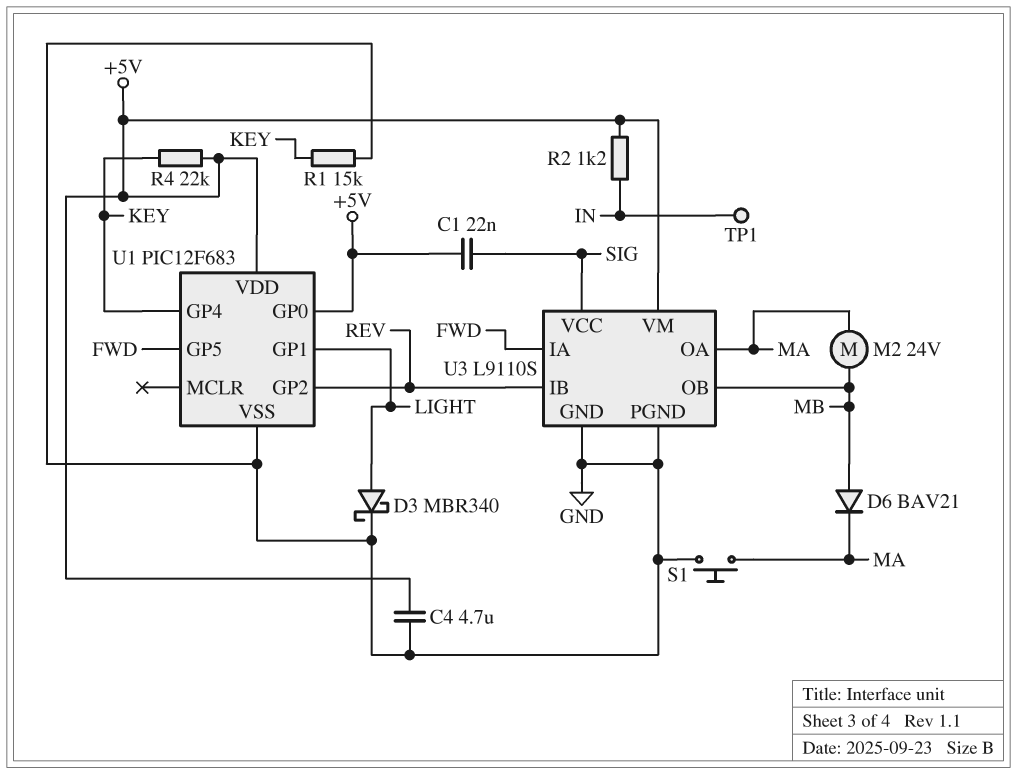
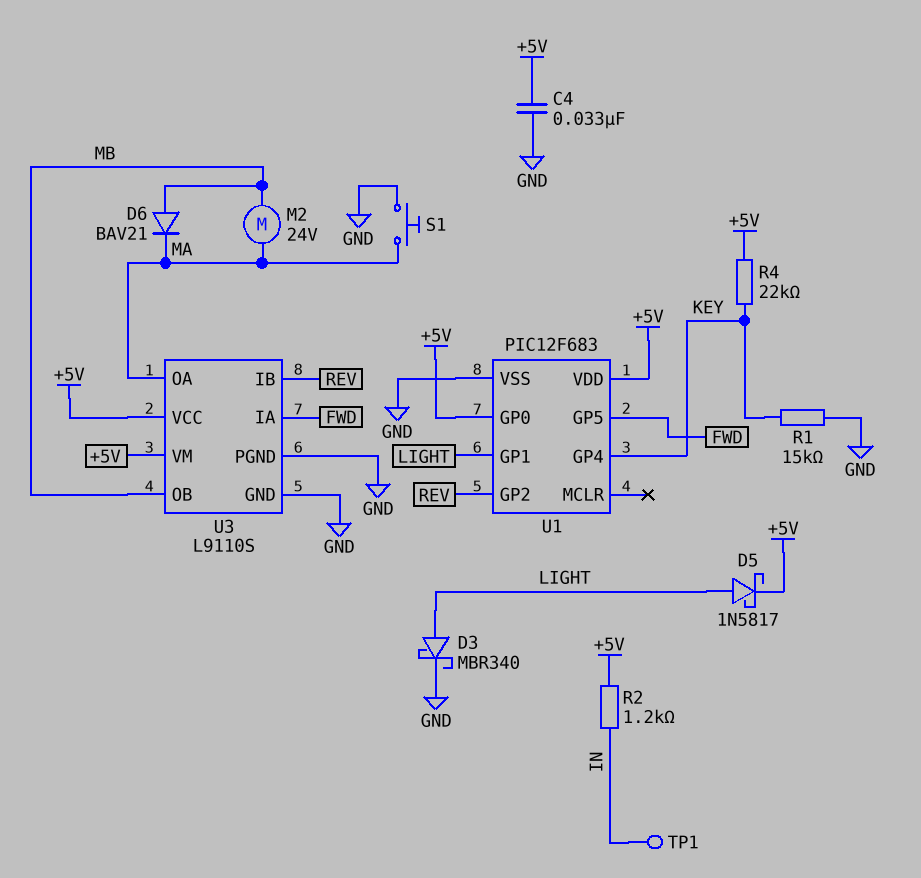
C1: 22nF (+5V, SIG) -> none
C4: 4.7uF (+5V, GND) -> 33nF (+5V, GND)
D5: none -> schottky 1N5817 (A LIGHT, K +5V)
U3 pin VCC: SIG -> +5V

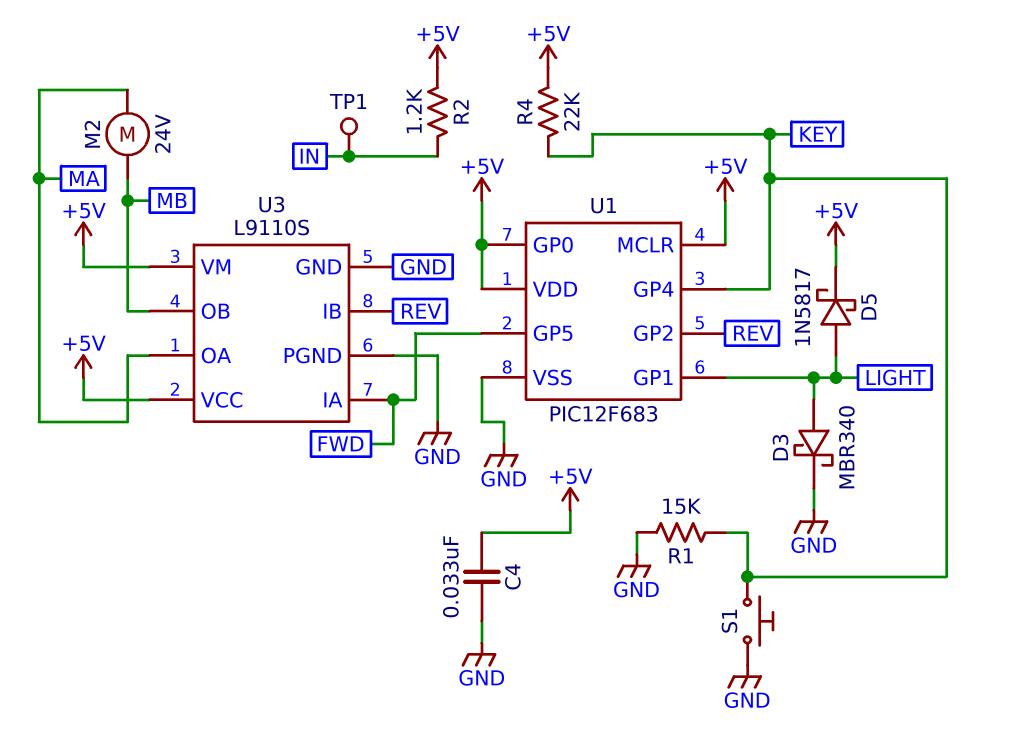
D6: diode BAV21 (A MB, K MA) -> none
S1: button (GND, MA) -> button (GND, KEY)
U1 pin MCLR: none -> +5V

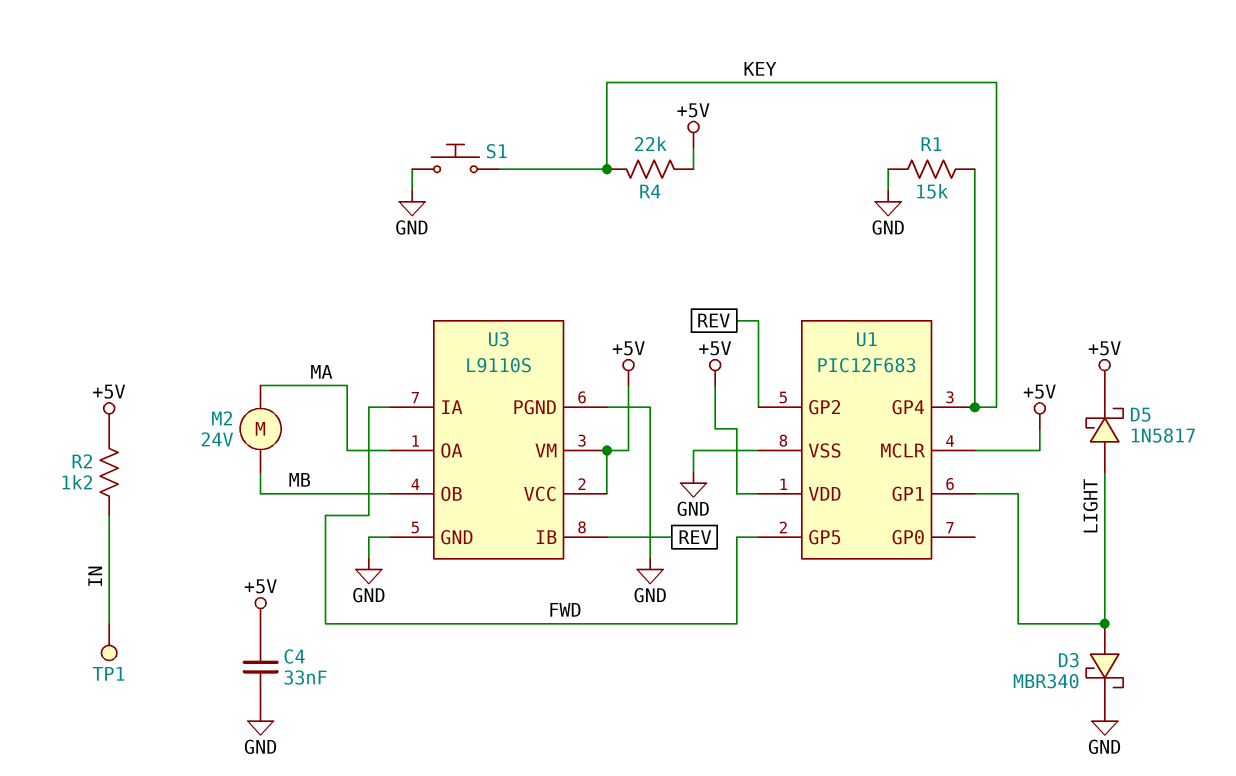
U1 pin GP0: +5V -> none

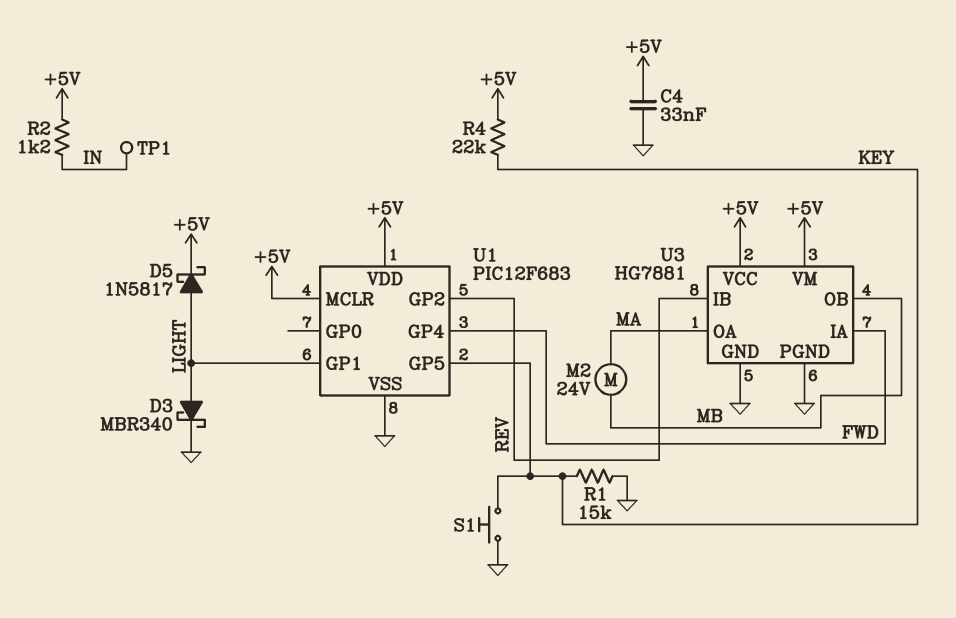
U1 pin GP4: KEY -> FWD
U1 pin GP5: FWD -> KEY
U3: L9110S -> HG7881

